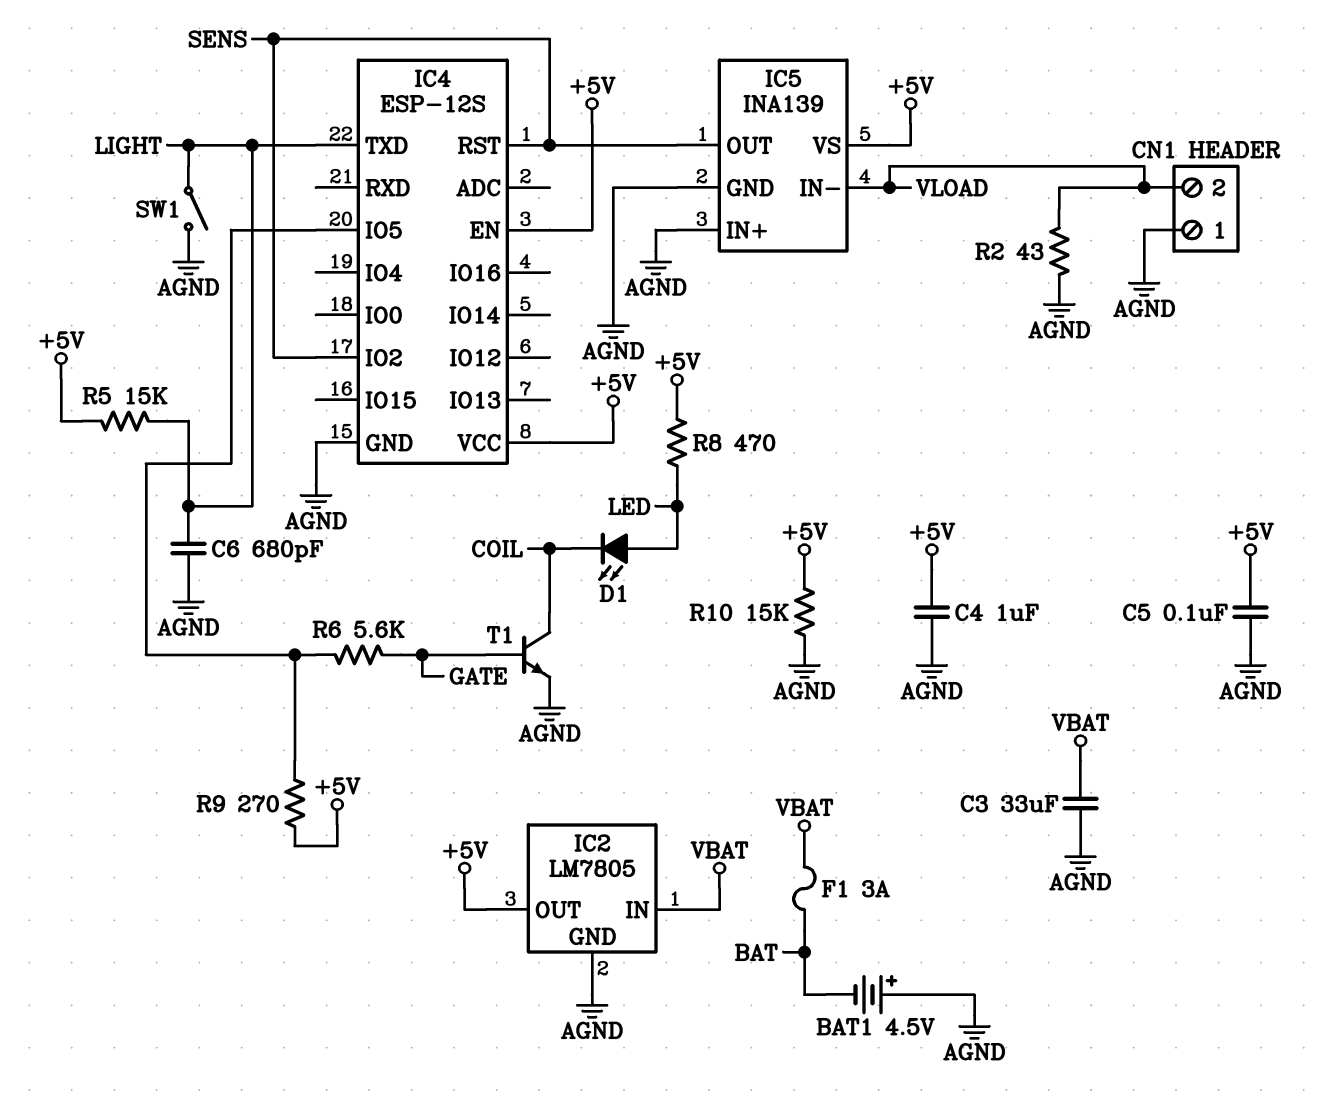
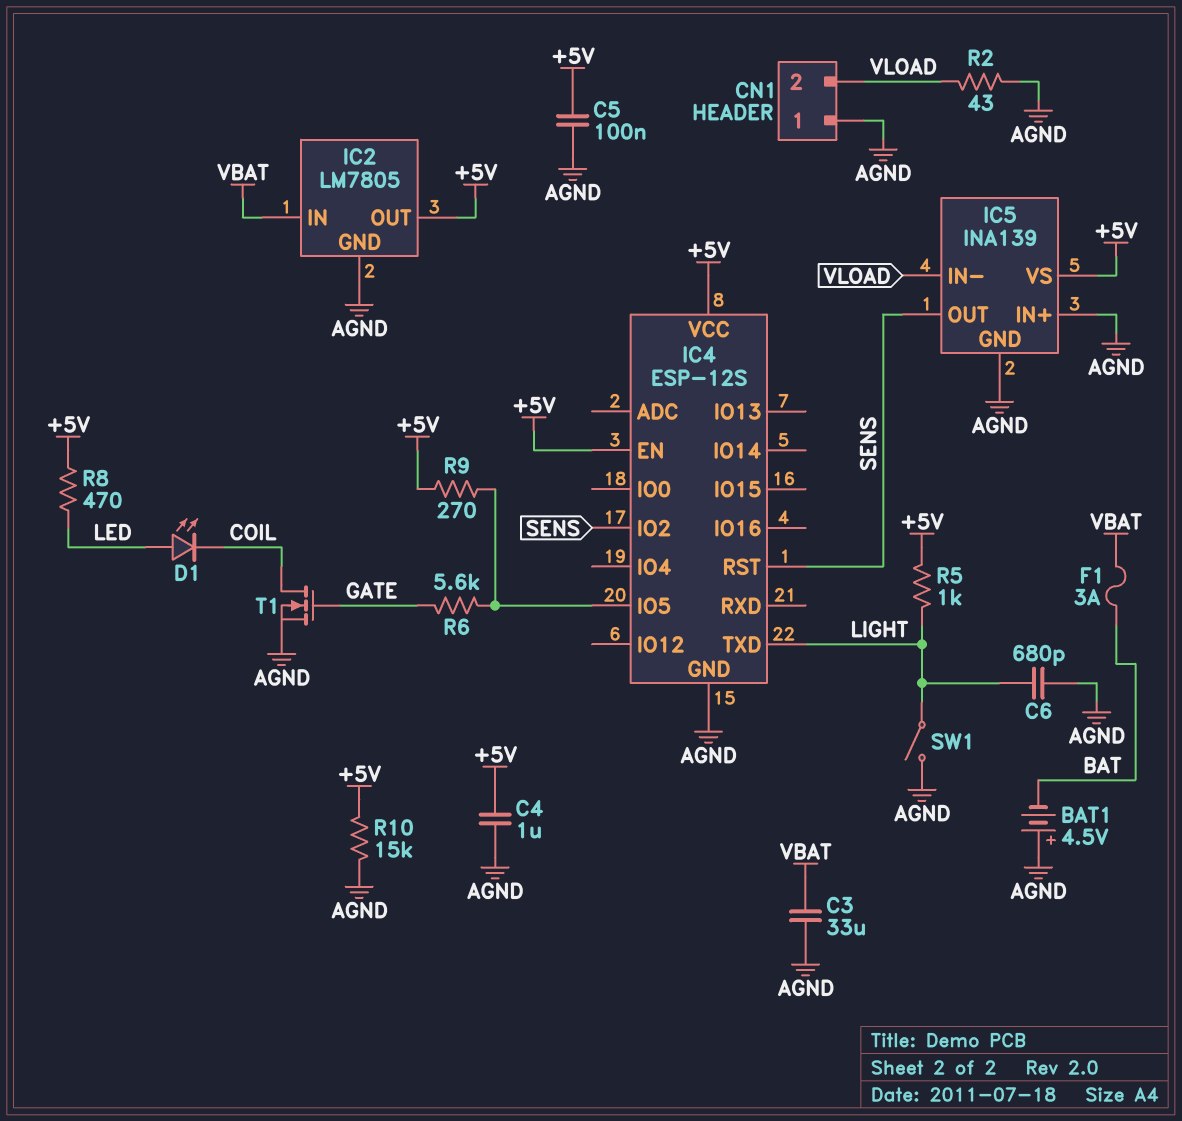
R5: 15k (+5V, LIGHT) -> 1k (+5V, LIGHT)
T1: NPN (B GATE, C COIL, E AGND) -> NMOS (G GATE, D COIL, S AGND)

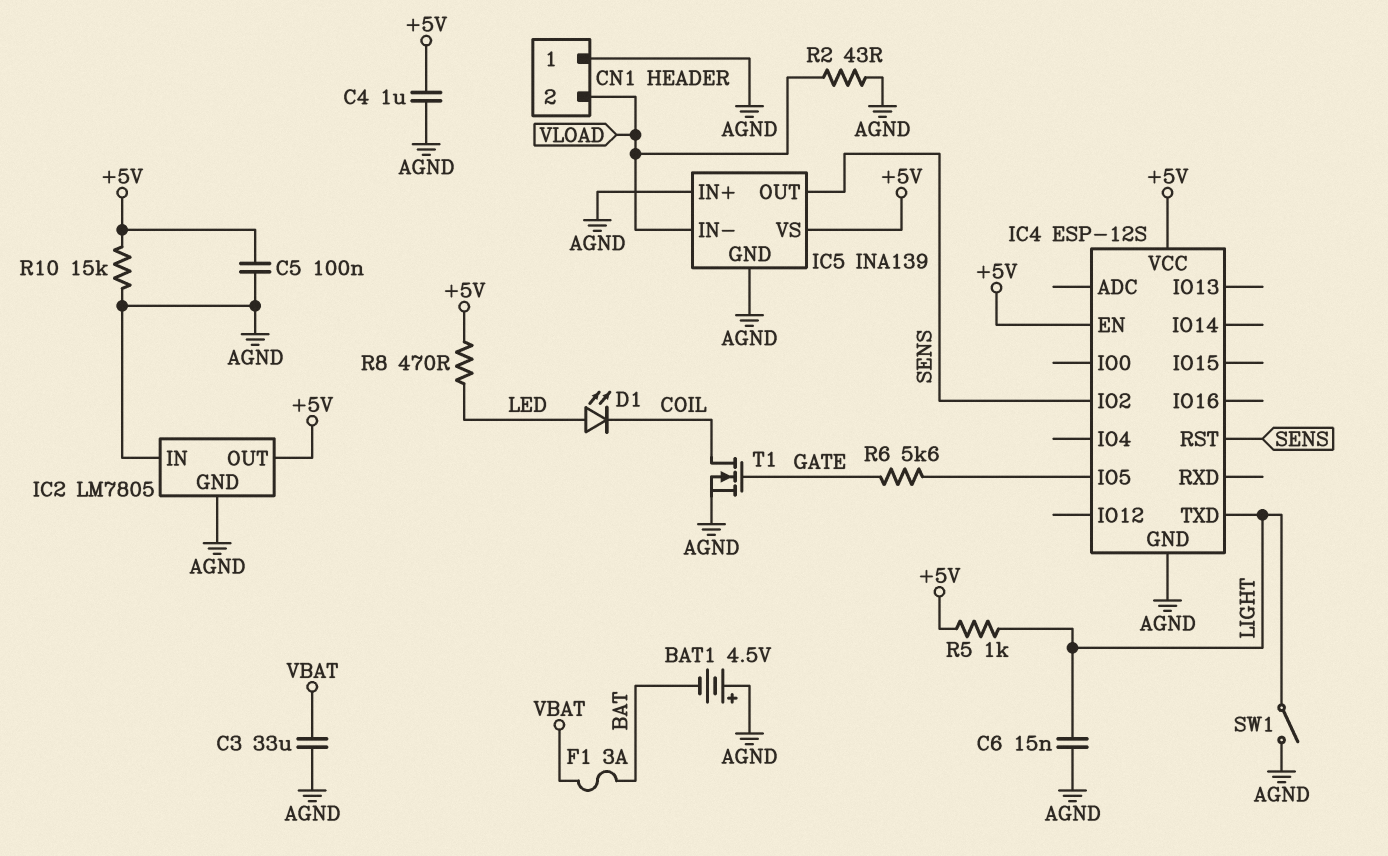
C6: 680pF (AGND, LIGHT) -> 15nF (AGND, LIGHT)
IC2 pin IN: VBAT -> AGND
R9: 270 (+5V, IC4/IO5) -> none

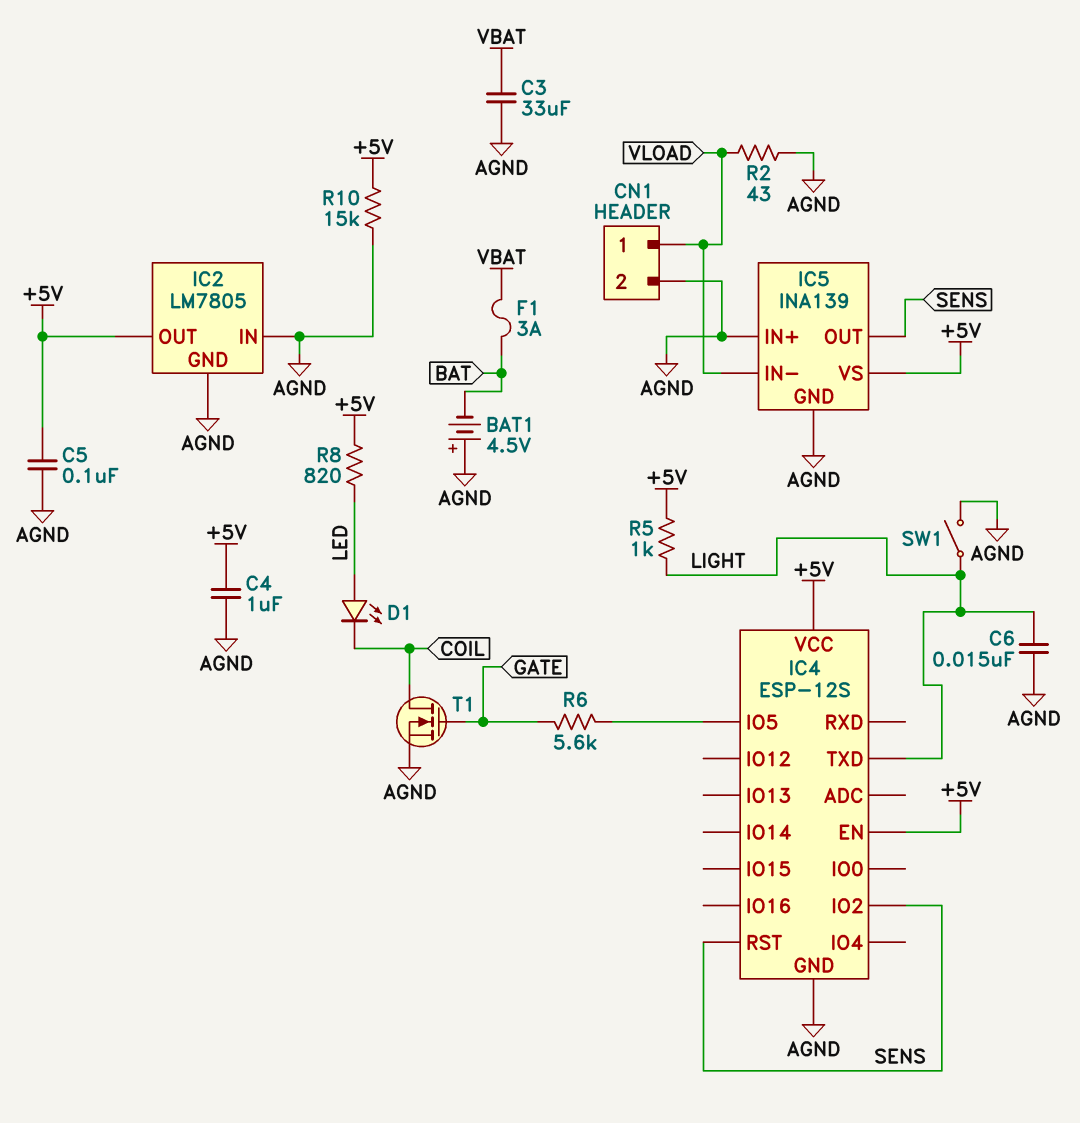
CN1 pin 1: AGND -> VLOAD
CN1 pin 2: VLOAD -> AGND
R8: 470 (+5V, LED) -> 820 (+5V, LED)

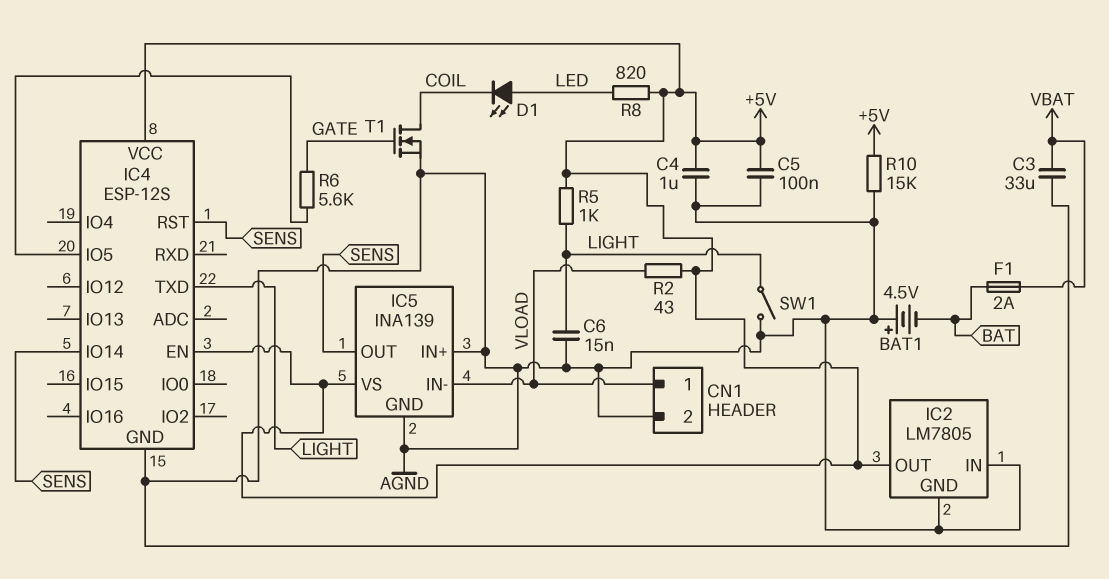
F1: 3A (BAT, VBAT) -> 2A (BAT, VBAT)
IC4 pin IO2: SENS -> none
IC4 pin IO14: none -> SENS
R2: 43 (AGND, VLOAD) -> 43 (+5V, VLOAD)

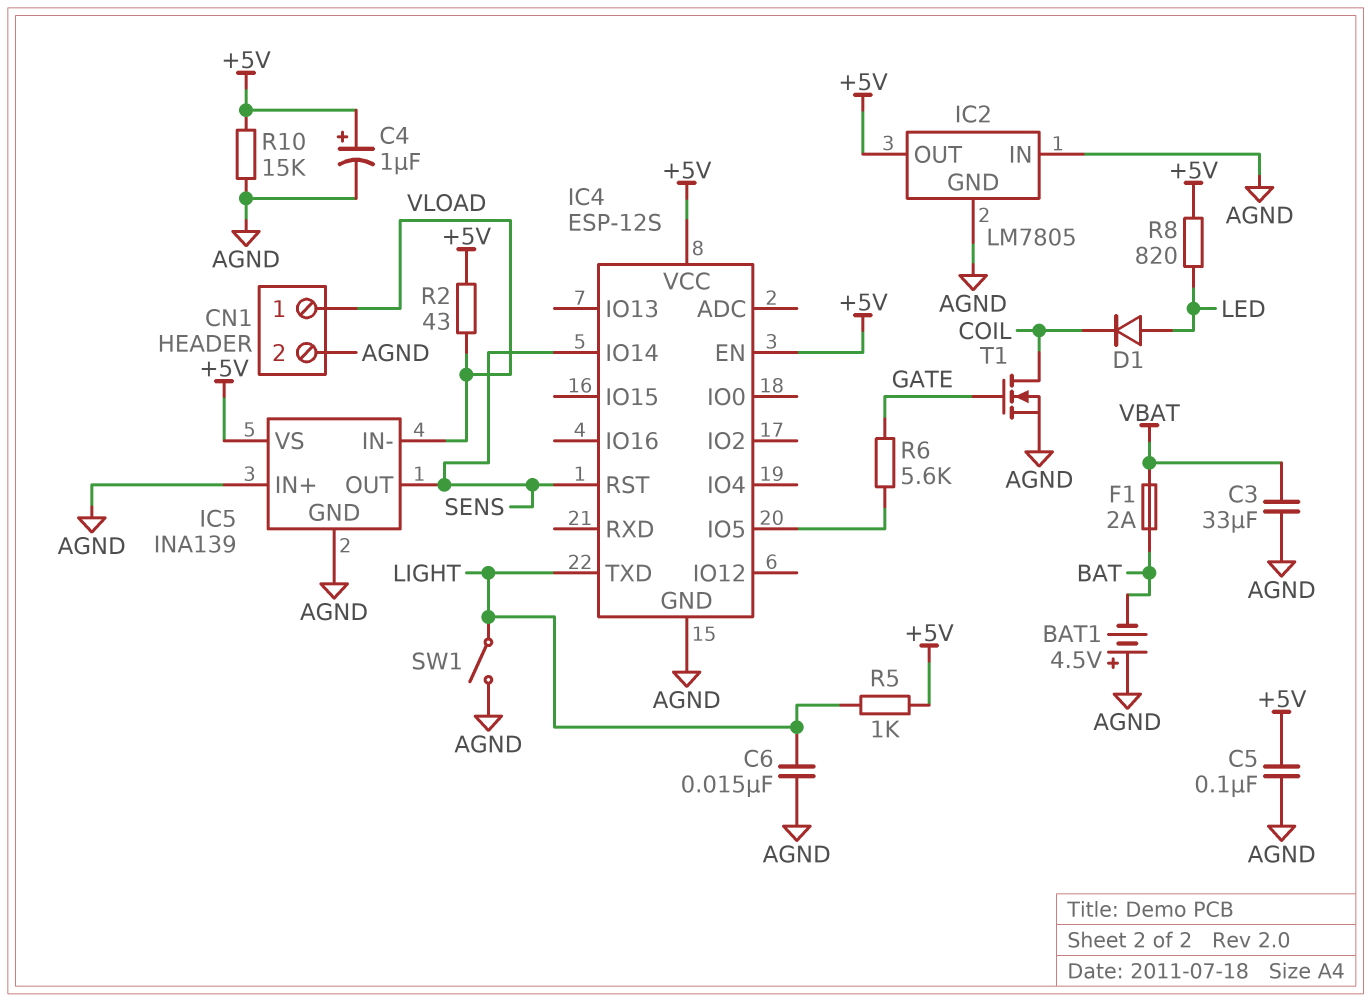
C4: 1uF (+5V, AGND) -> 1uF (plus +5V, minus AGND)
D1: LED (A LED, K COIL) -> diode (A LED, K COIL)

